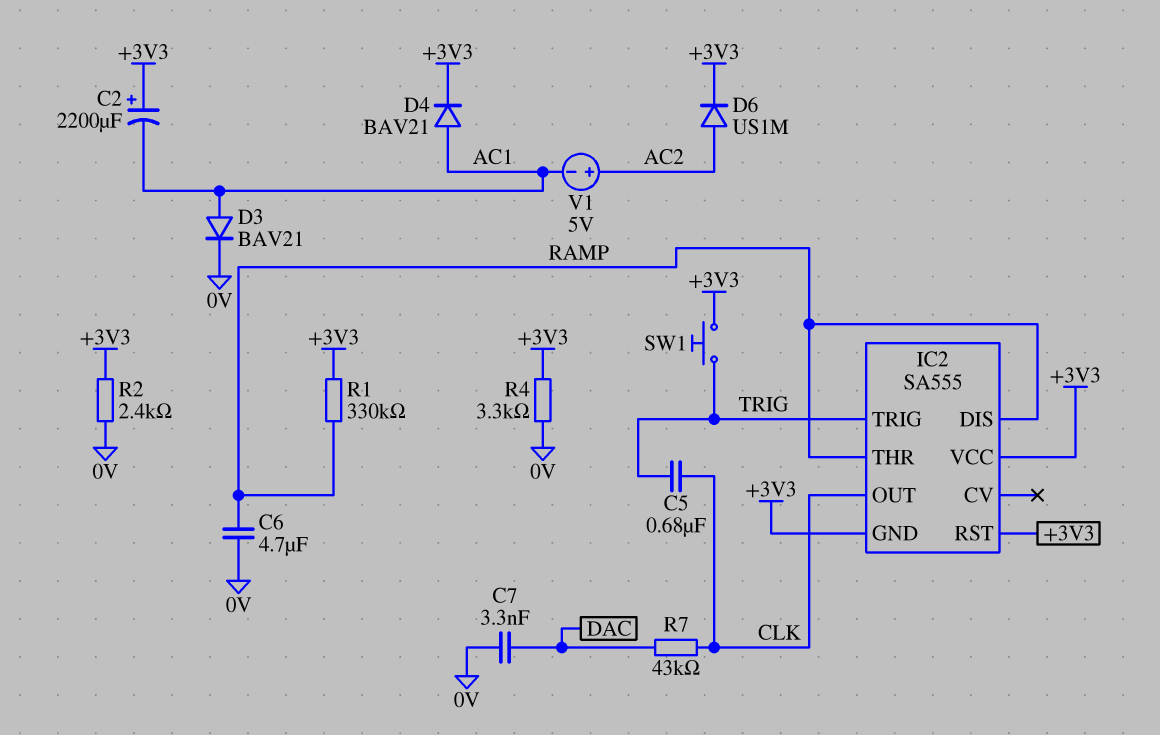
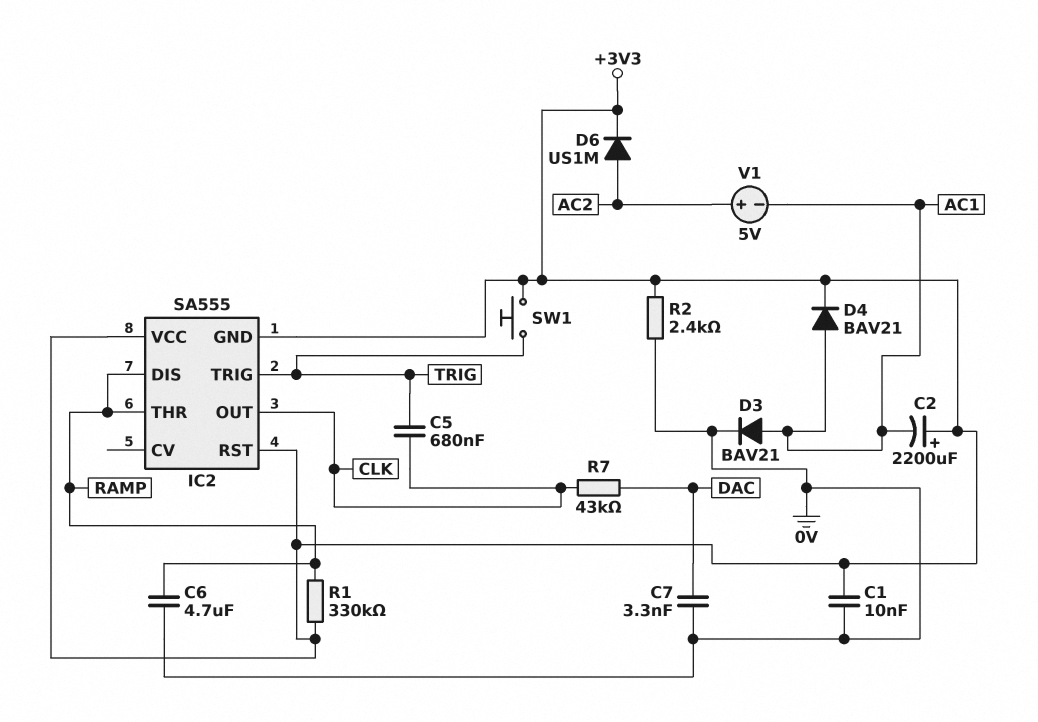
C1: none -> 10nF (+3V3, 0V)
R4: 3.3k (+3V3, 0V) -> none

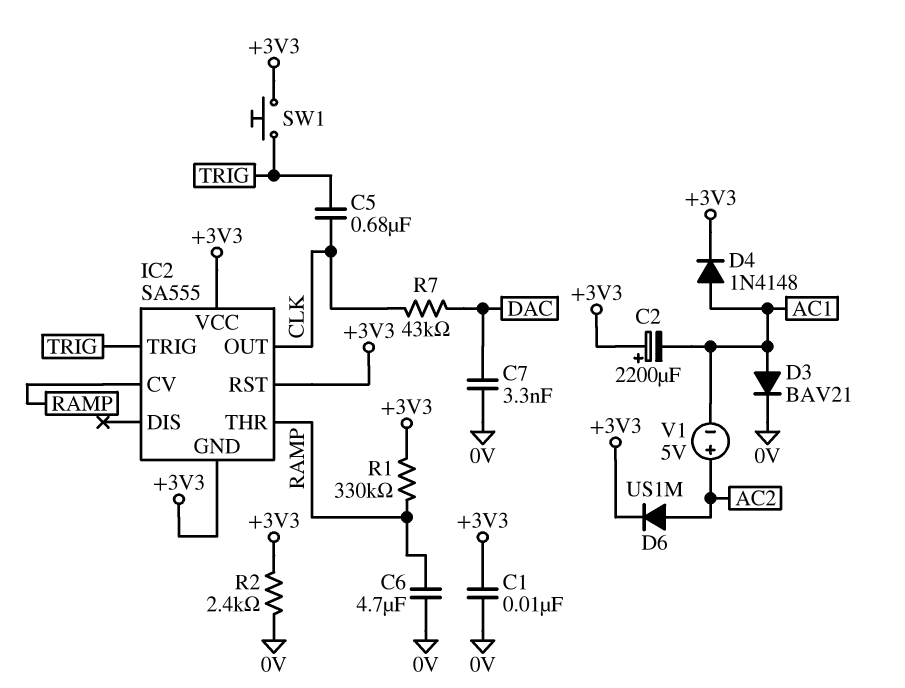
D4: diode BAV21 (A AC1, K +3V3) -> diode 1N4148 (A AC1, K +3V3)
IC2 pin CV: none -> RAMP
IC2 pin DIS: RAMP -> none

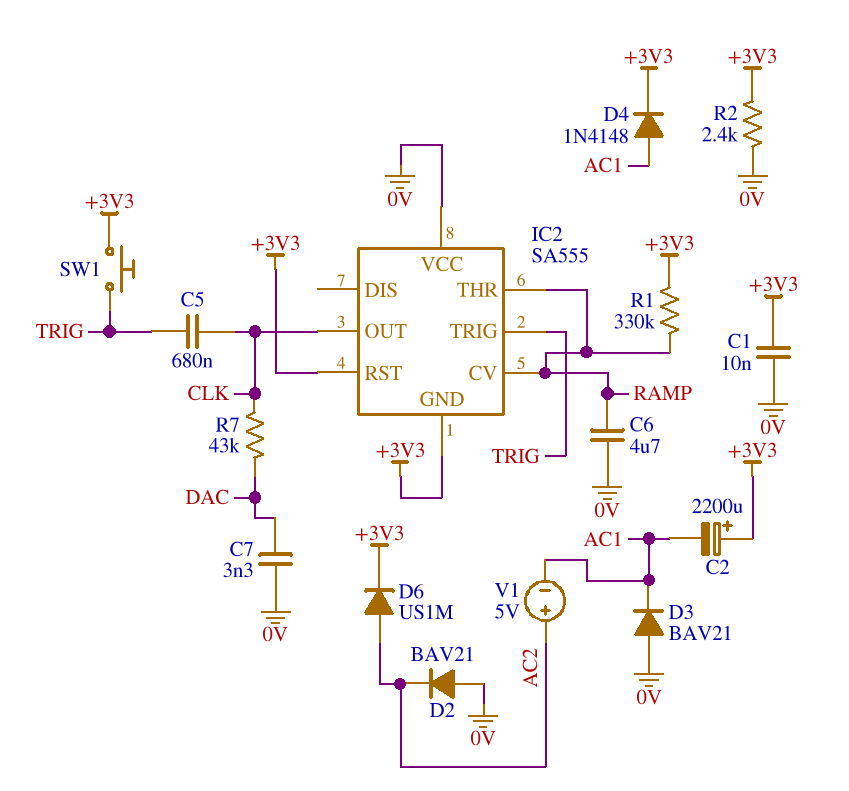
D2: none -> diode BAV21 (A 0V, K AC2)
D3: diode BAV21 (A AC1, K 0V) -> diode BAV21 (A 0V, K AC1)
IC2 pin VCC: +3V3 -> 0V

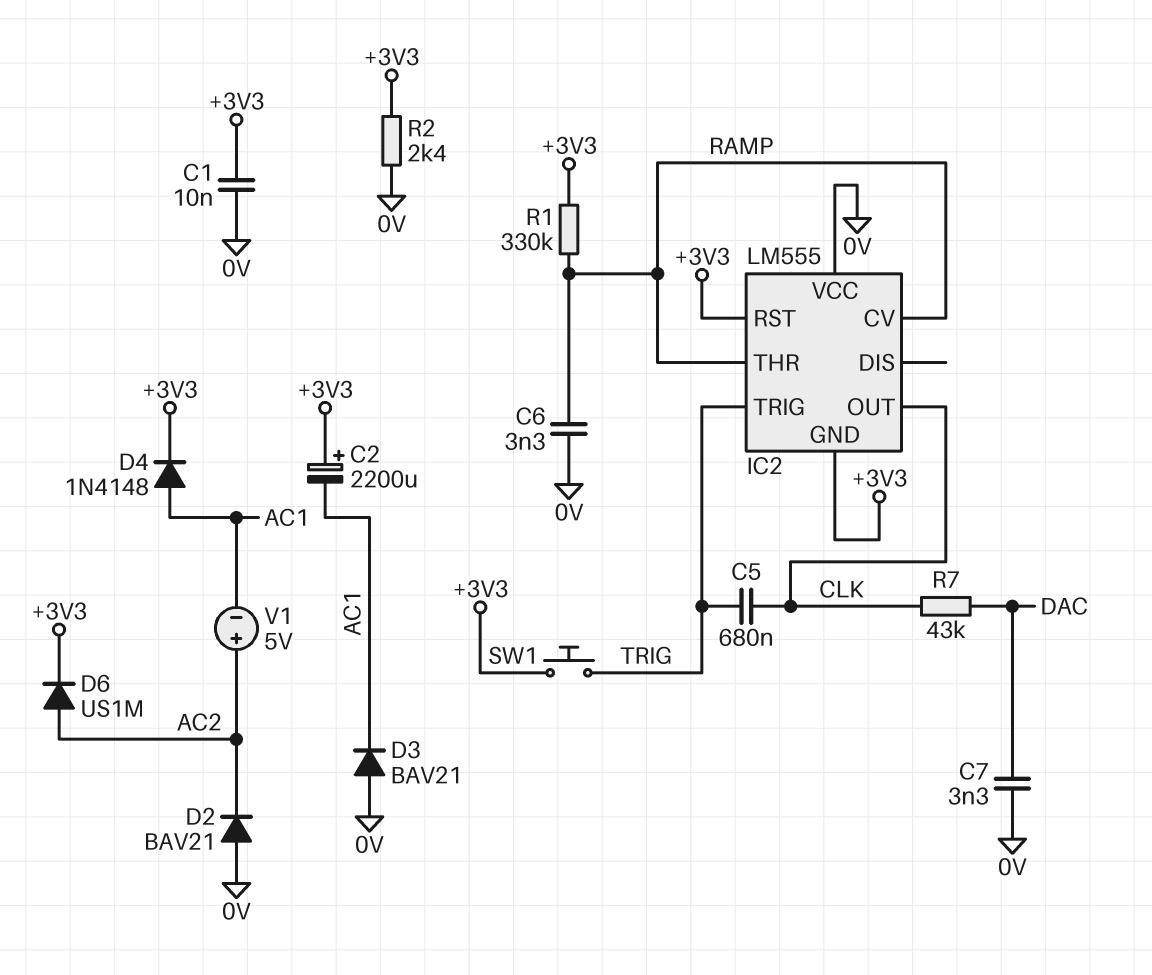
C6: 4.7uF (0V, RAMP) -> 3.3nF (0V, RAMP)
IC2: SA555 -> LM555

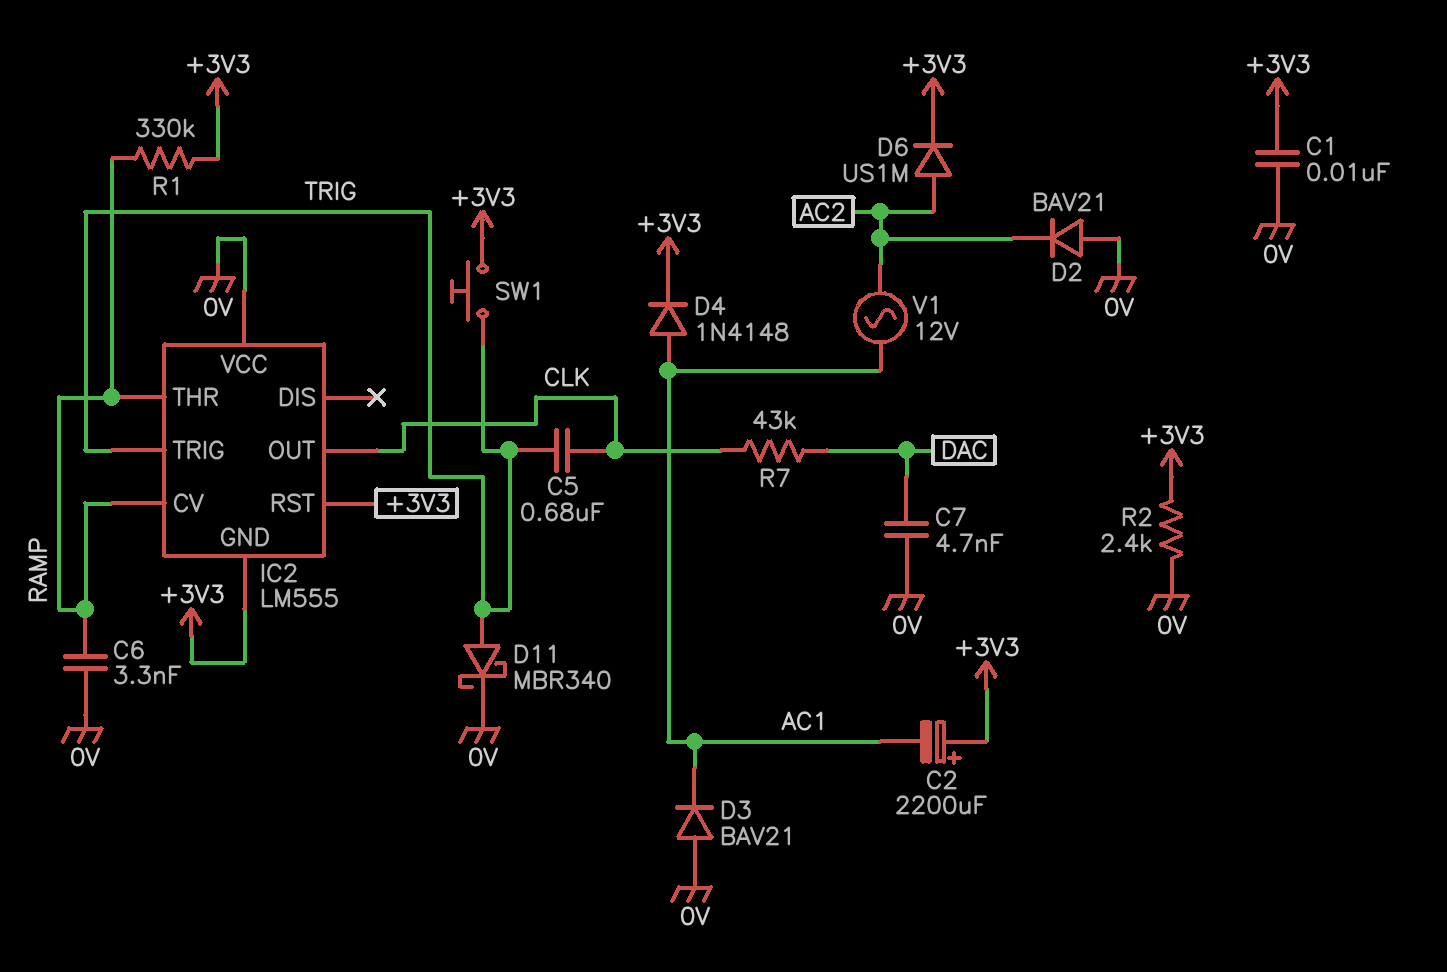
C7: 3.3nF (0V, DAC) -> 4.7nF (0V, DAC)
D11: none -> schottky MBR340 (A TRIG, K 0V)
V1: 5V (plus AC2, minus AC1) -> AC 12V (AC1, AC2)

